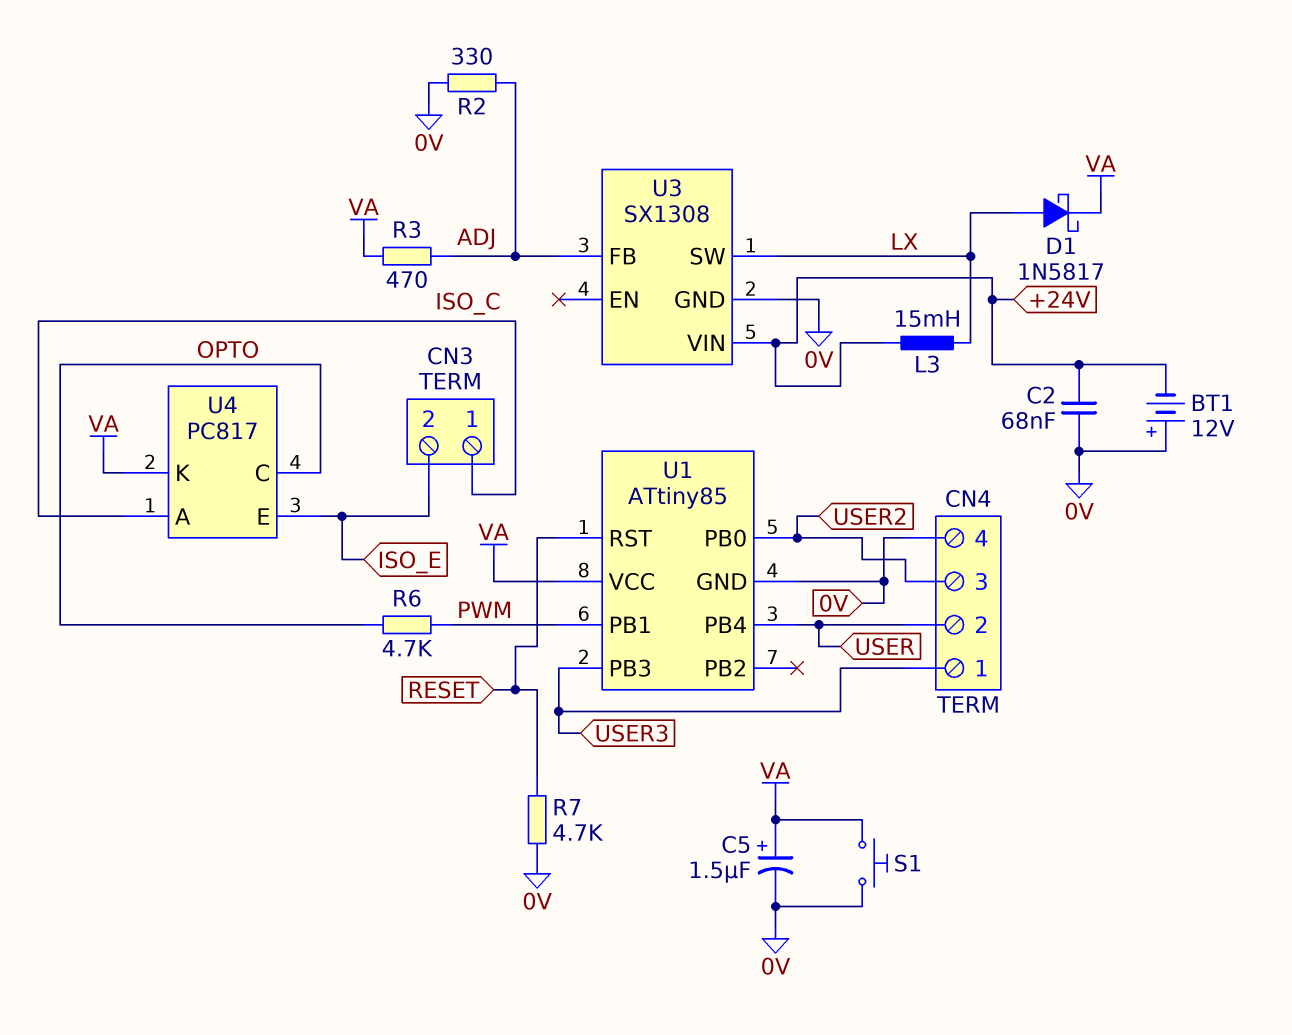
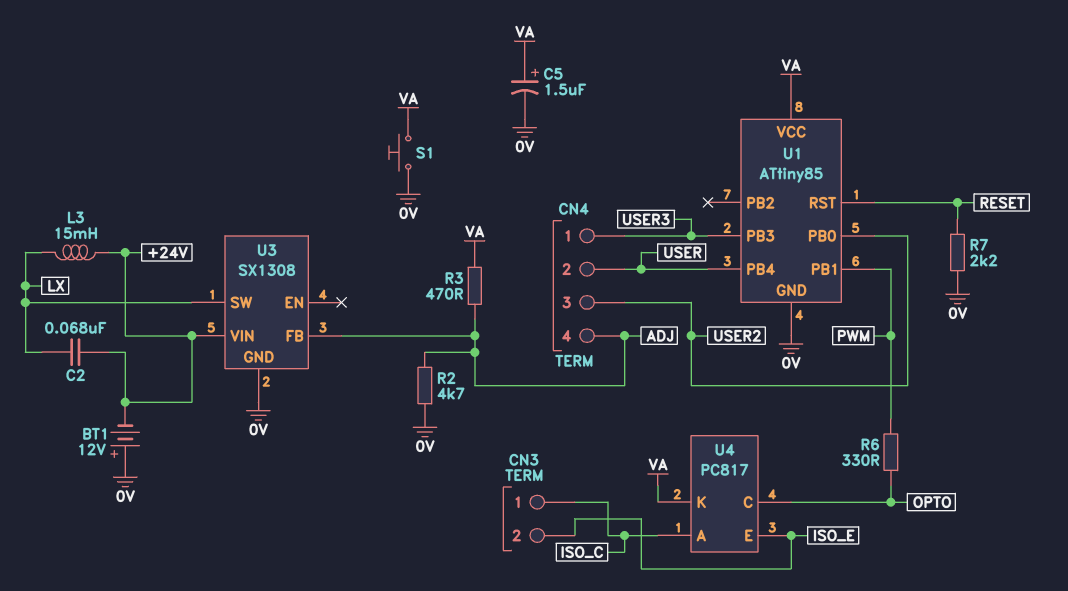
C2: 68nF (+24V, 0V) -> 68nF (+24V, LX)
CN4 pin 4: 0V -> ADJ
D1: schottky 1N5817 (A LX, K VA) -> none
R2: 330 (0V, ADJ) -> 4.7k (0V, ADJ)
R6: 4.7k (OPTO, PWM) -> 330 (OPTO, PWM)
R7: 4.7k (0V, RESET) -> 2.2k (0V, RESET)

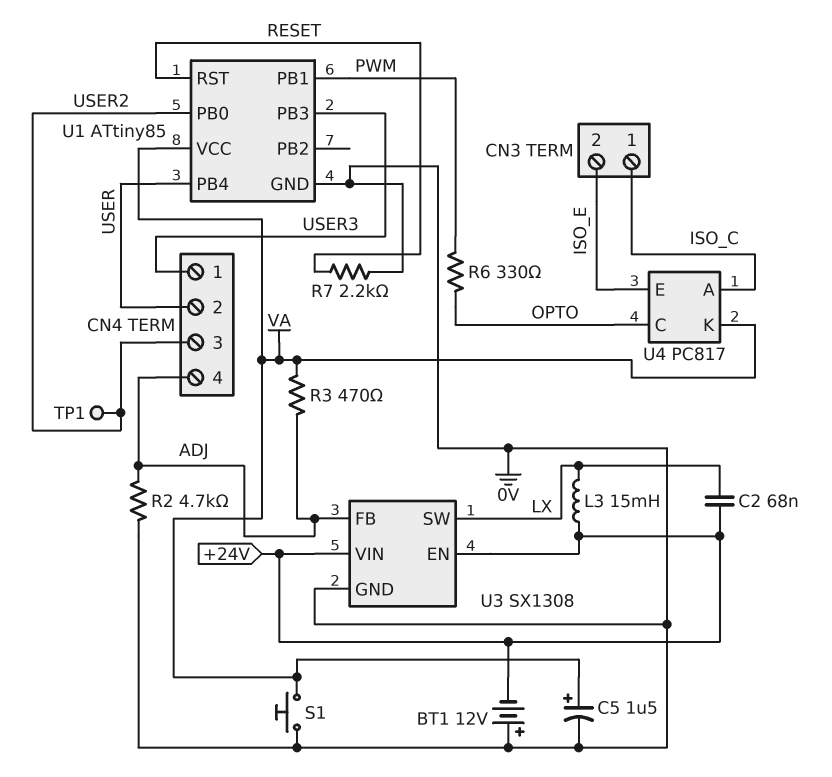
TP1: none -> test point (USER2)
U3 pin EN: none -> +24V

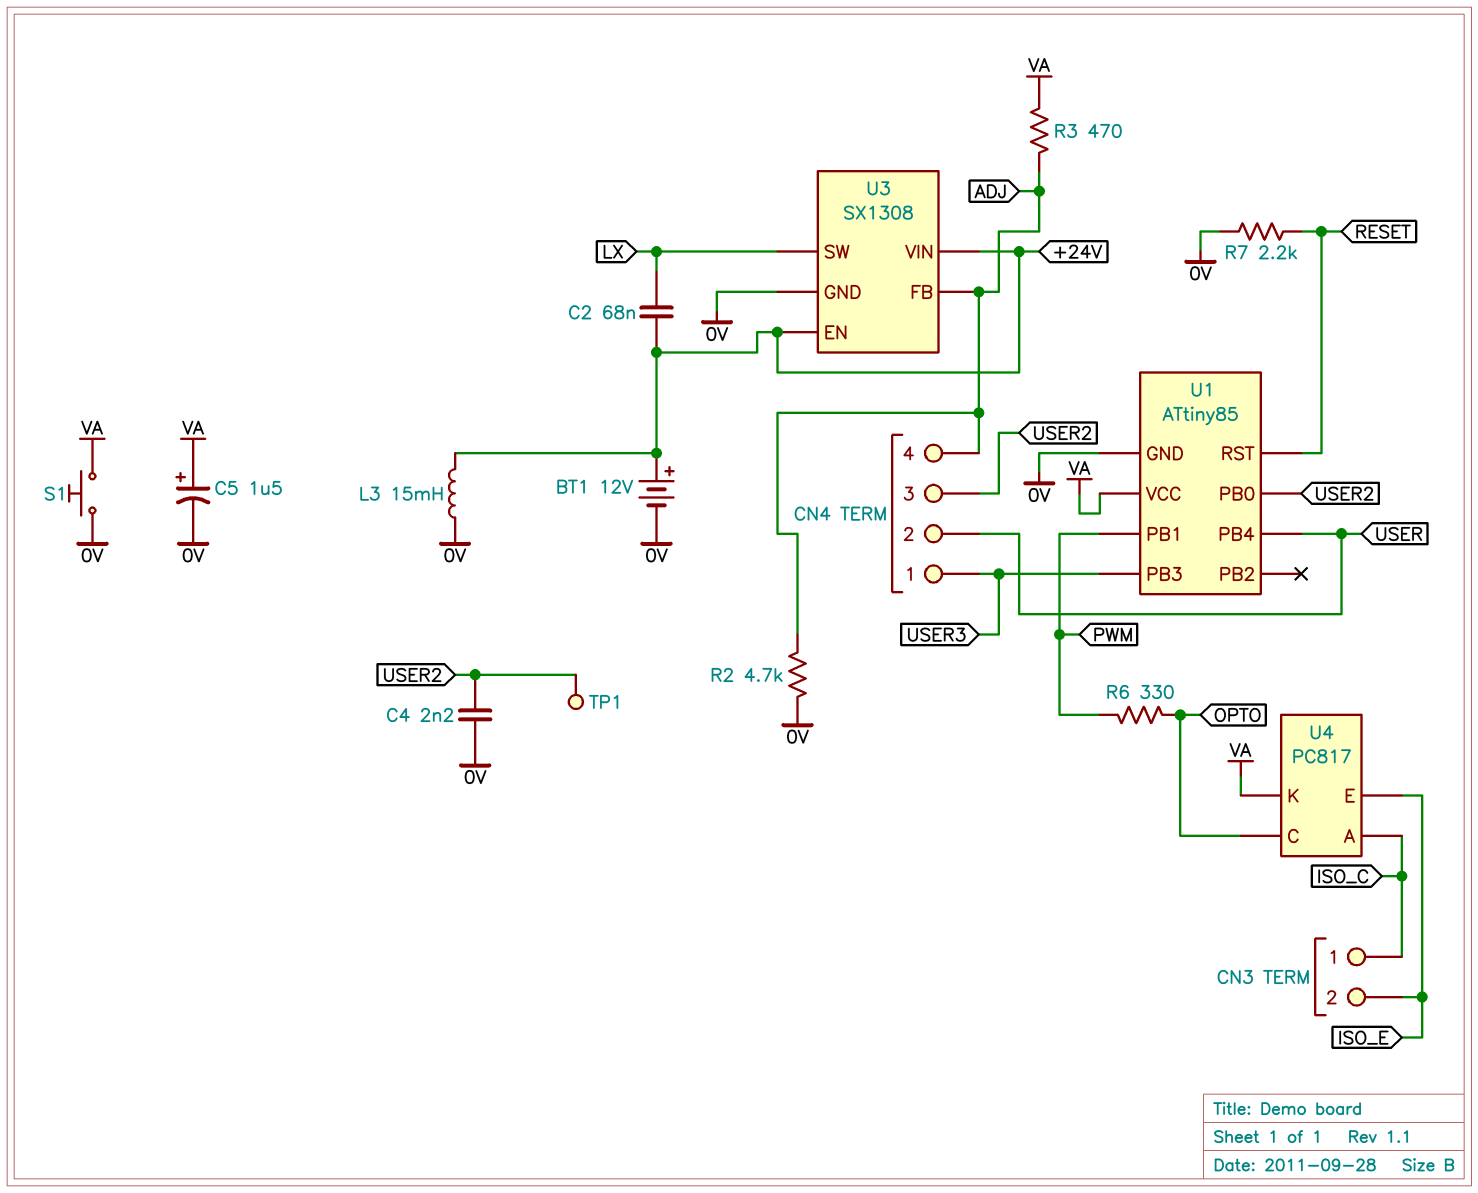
BT1: 12V (plus 0V, minus +24V) -> 12V (plus +24V, minus 0V)
C4: none -> 2.2nF (0V, USER2)
L3: 15mH (+24V, LX) -> 15mH (+24V, 0V)

